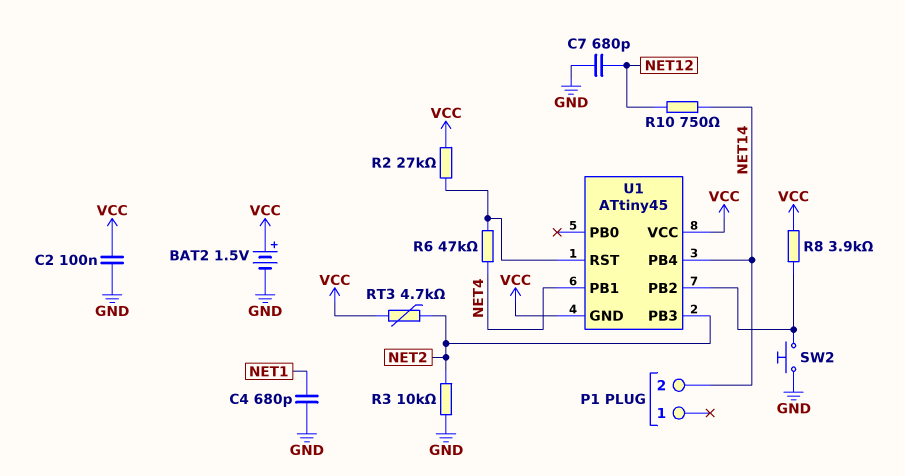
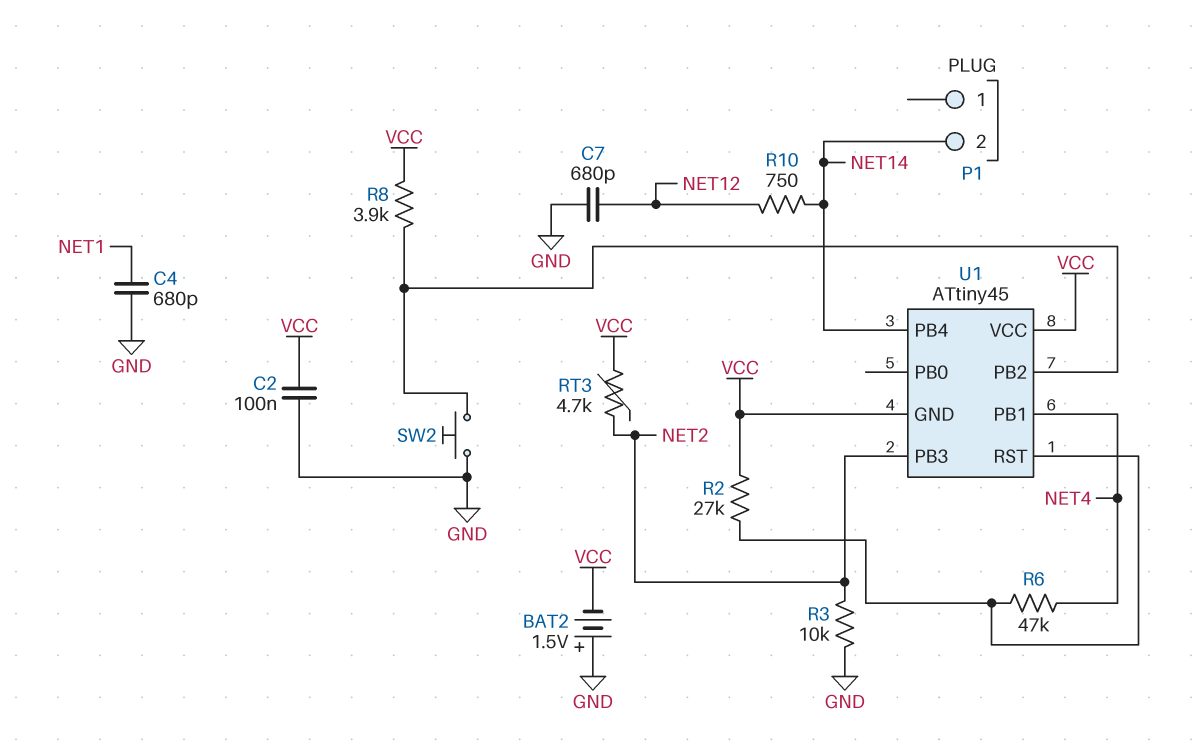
BAT2: 1.5V (plus VCC, minus GND) -> 1.5V (plus GND, minus VCC)

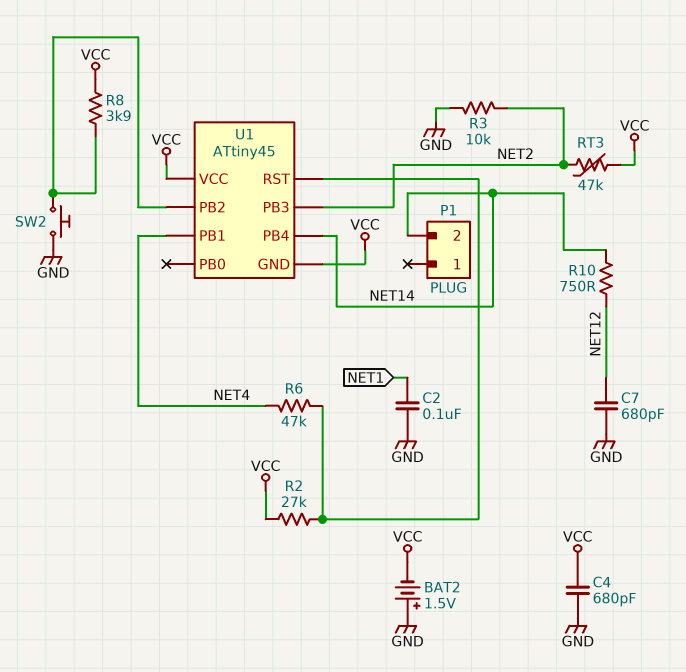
C2: 100nF (GND, VCC) -> 100nF (GND, NET1)
C4: 680pF (GND, NET1) -> 680pF (GND, VCC)
RT3: 4.7k (NET2, VCC) -> 47k (NET2, VCC)

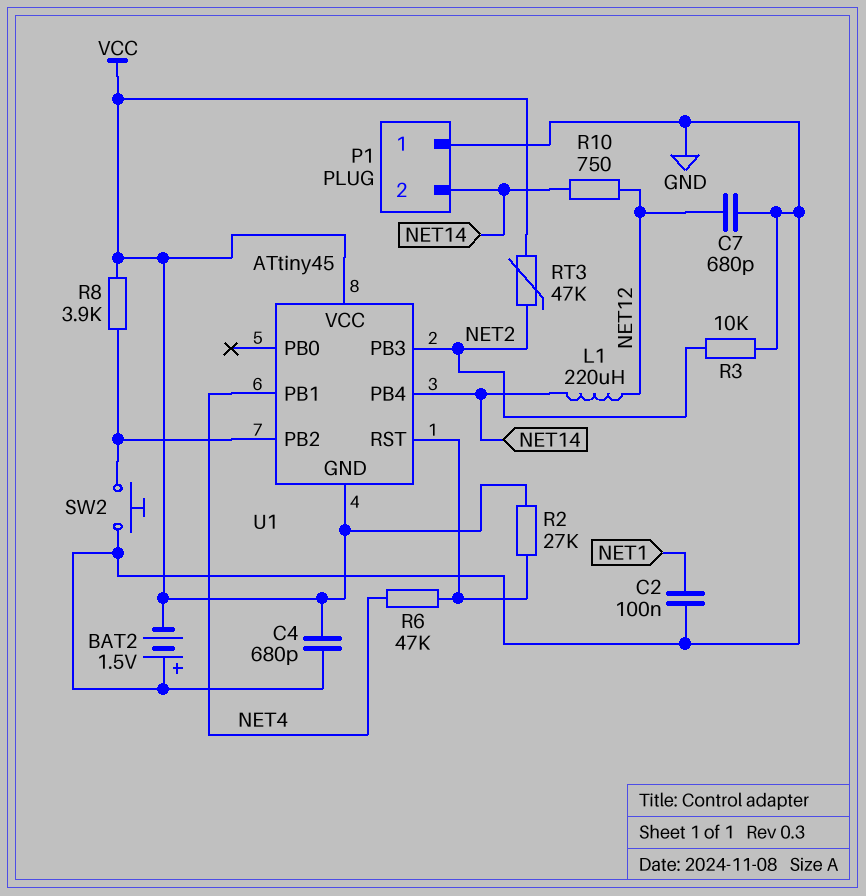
L1: none -> 220uH (NET12, NET14)
P1 pin 1: none -> GND

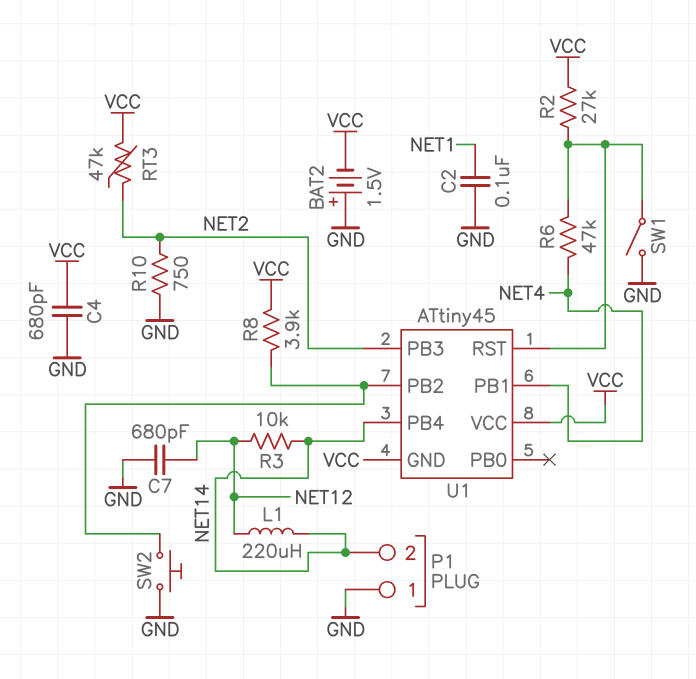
R3: 10k (GND, NET2) -> 10k (NET12, NET14)
R10: 750 (NET12, NET14) -> 750 (GND, NET2)
SW1: none -> switch (GND, U1/RST)

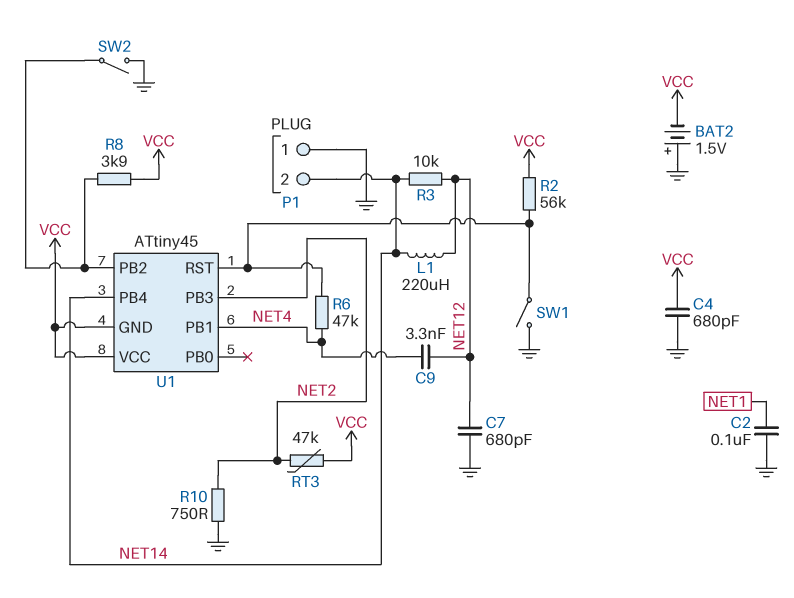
C9: none -> 3.3nF (NET4, NET12)
R2: 27k (U1/RST, VCC) -> 56k (U1/RST, VCC)
SW2: button (GND, U1/PB2) -> switch (GND, U1/PB2)

